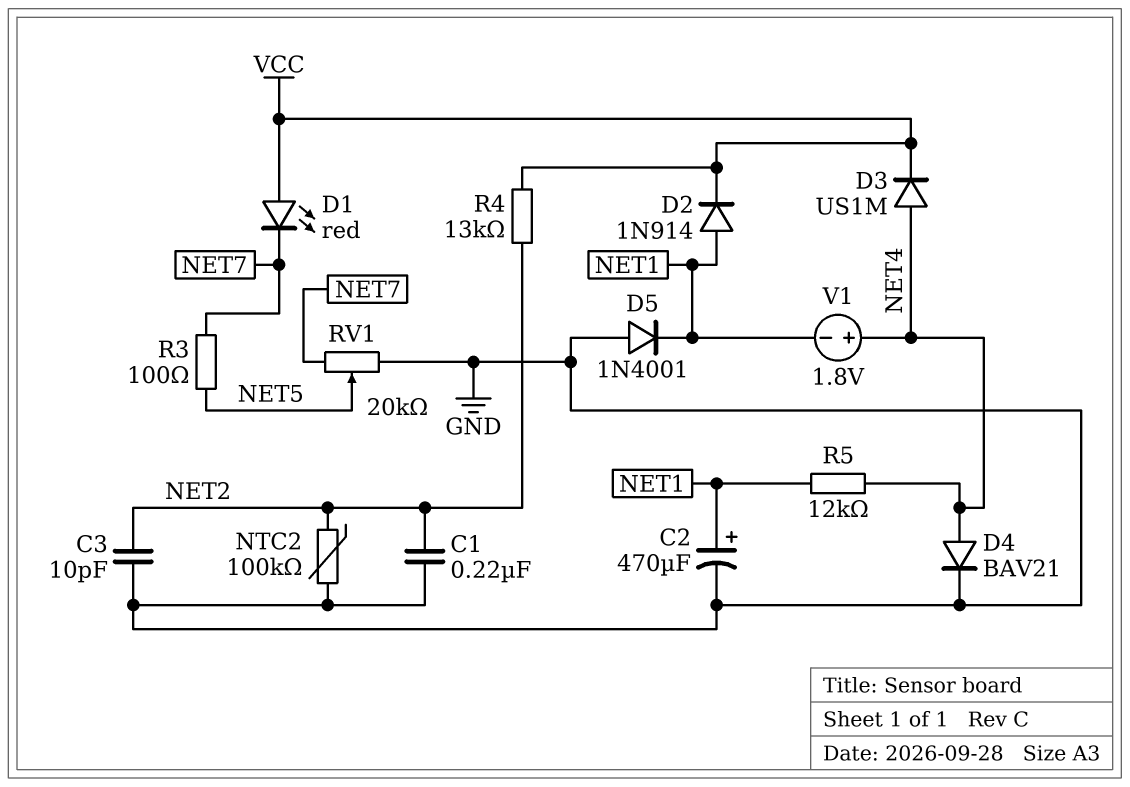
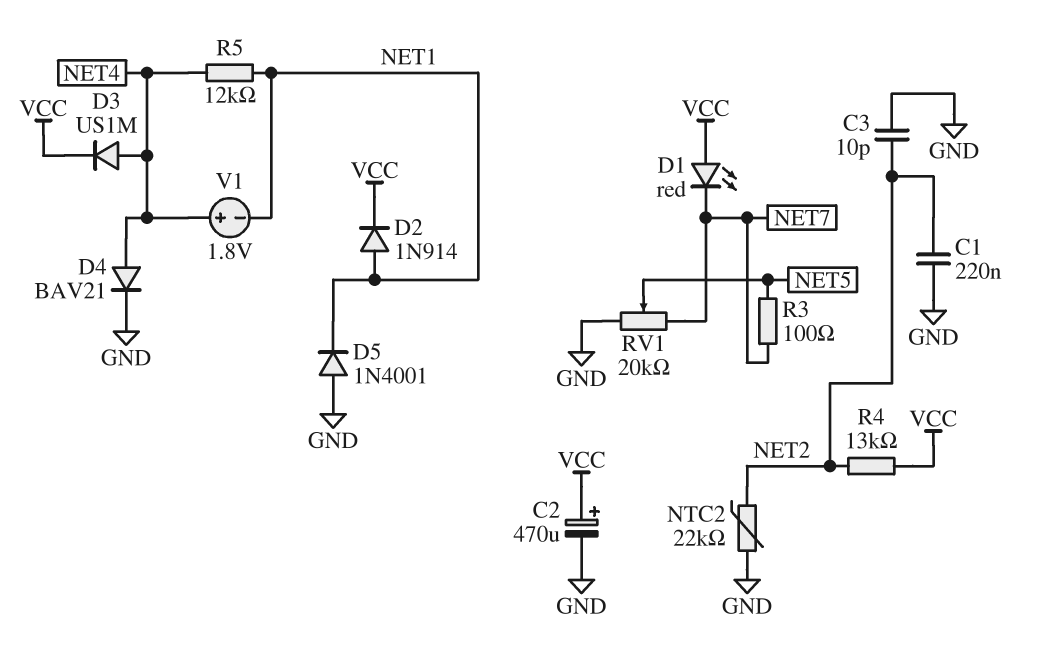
C2: 470uF (plus NET1, minus GND) -> 470uF (plus VCC, minus GND)
NTC2: 100k (GND, NET2) -> 22k (GND, NET2)

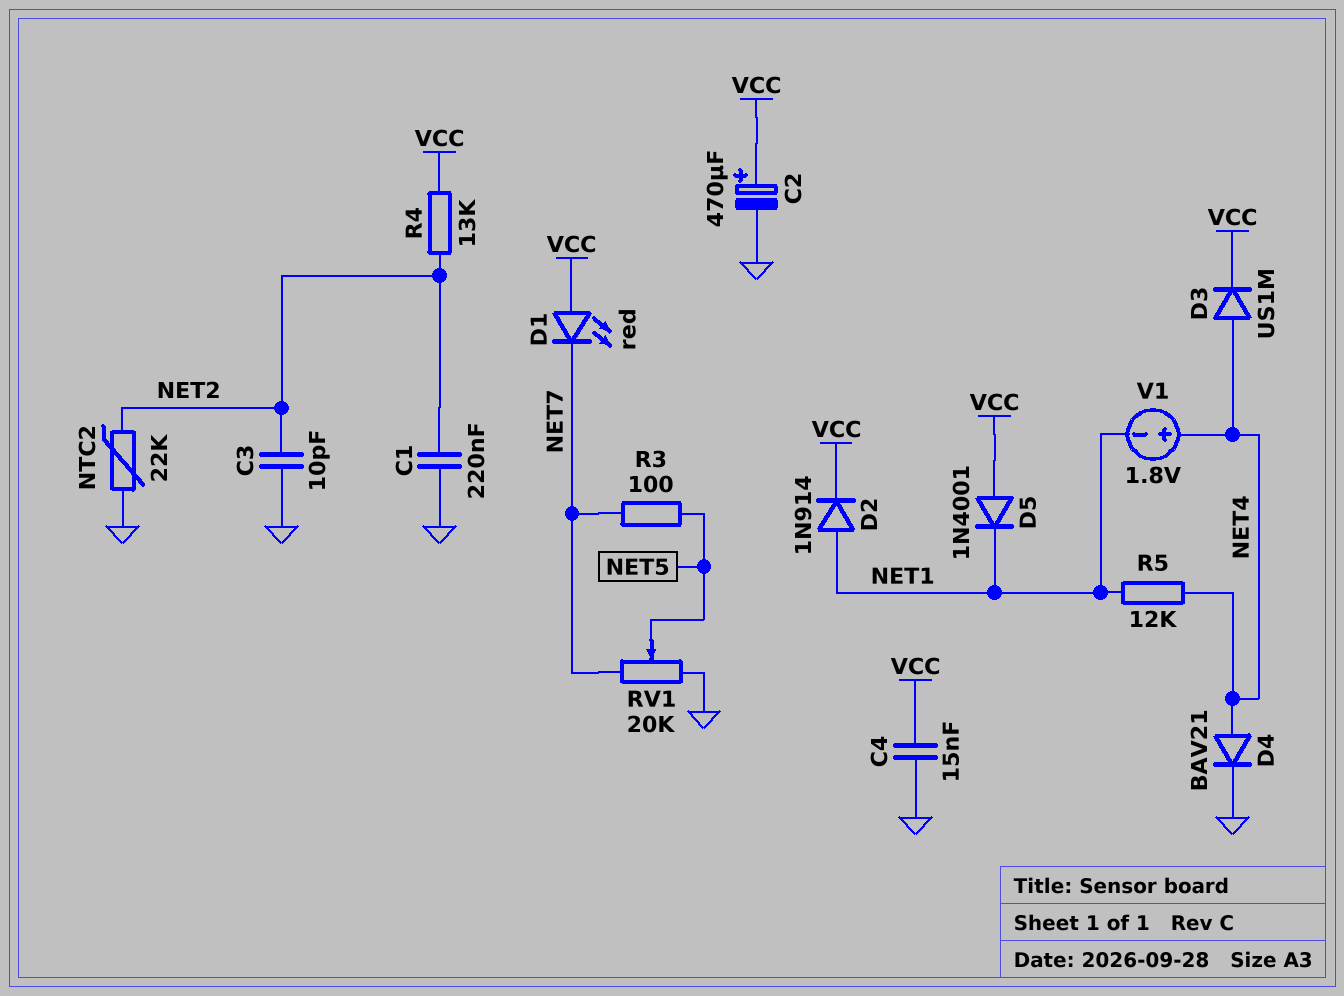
C4: none -> 15nF (GND, VCC)
D5: diode 1N4001 (A GND, K NET1) -> diode 1N4001 (A VCC, K NET1)

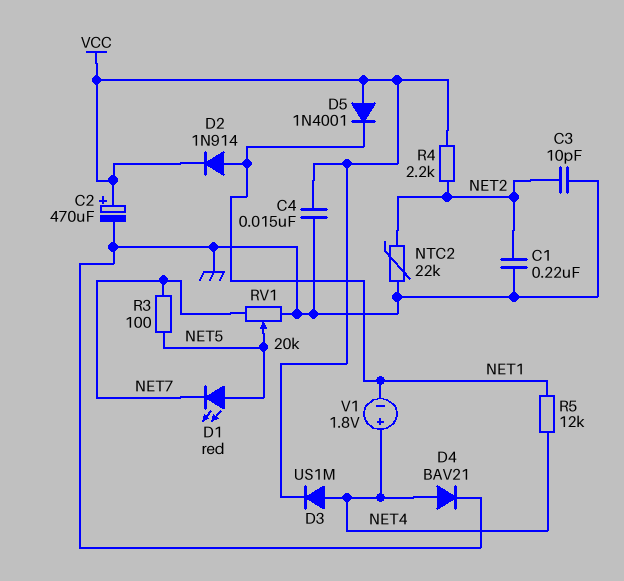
D1: LED red (A VCC, K NET7) -> LED red (A NET5, K NET7)
R4: 13k (NET2, VCC) -> 2.2k (NET2, VCC)

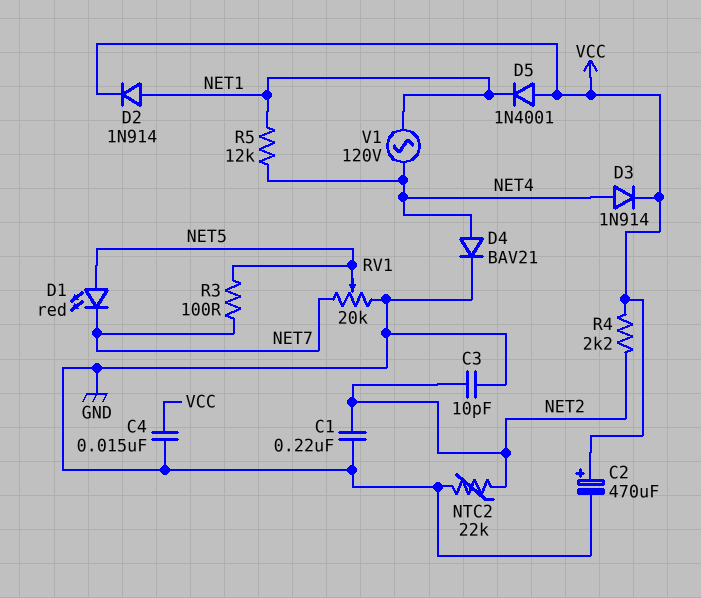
D3: diode US1M (A NET4, K VCC) -> diode 1N914 (A NET4, K VCC)
V1: 1.8V (plus NET4, minus NET1) -> AC 120V (NET1, NET4)

